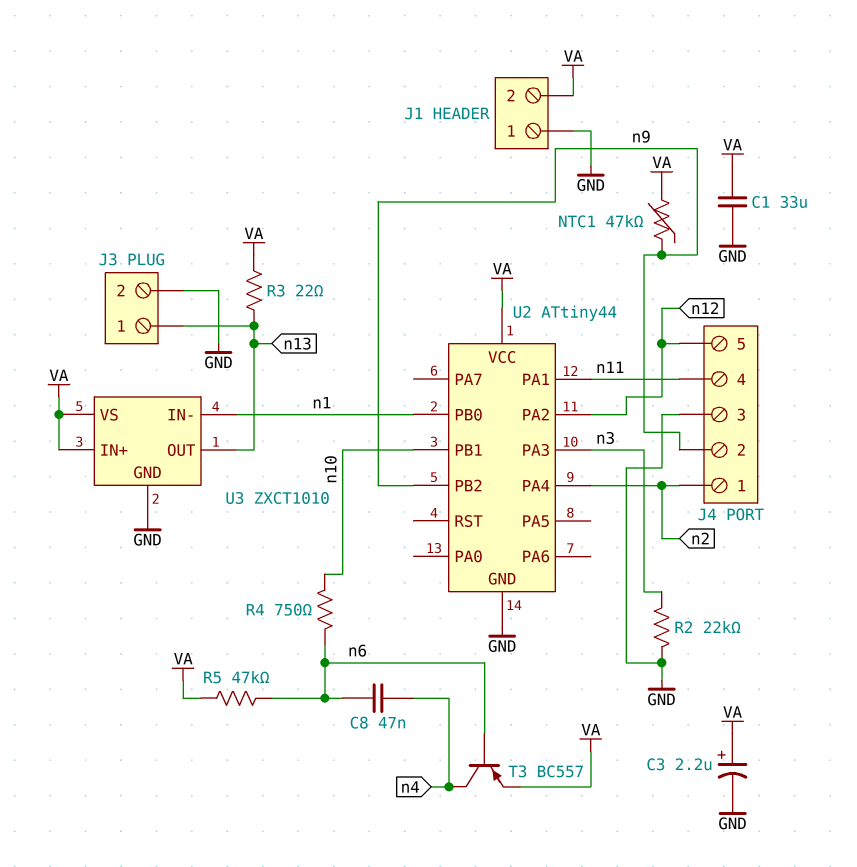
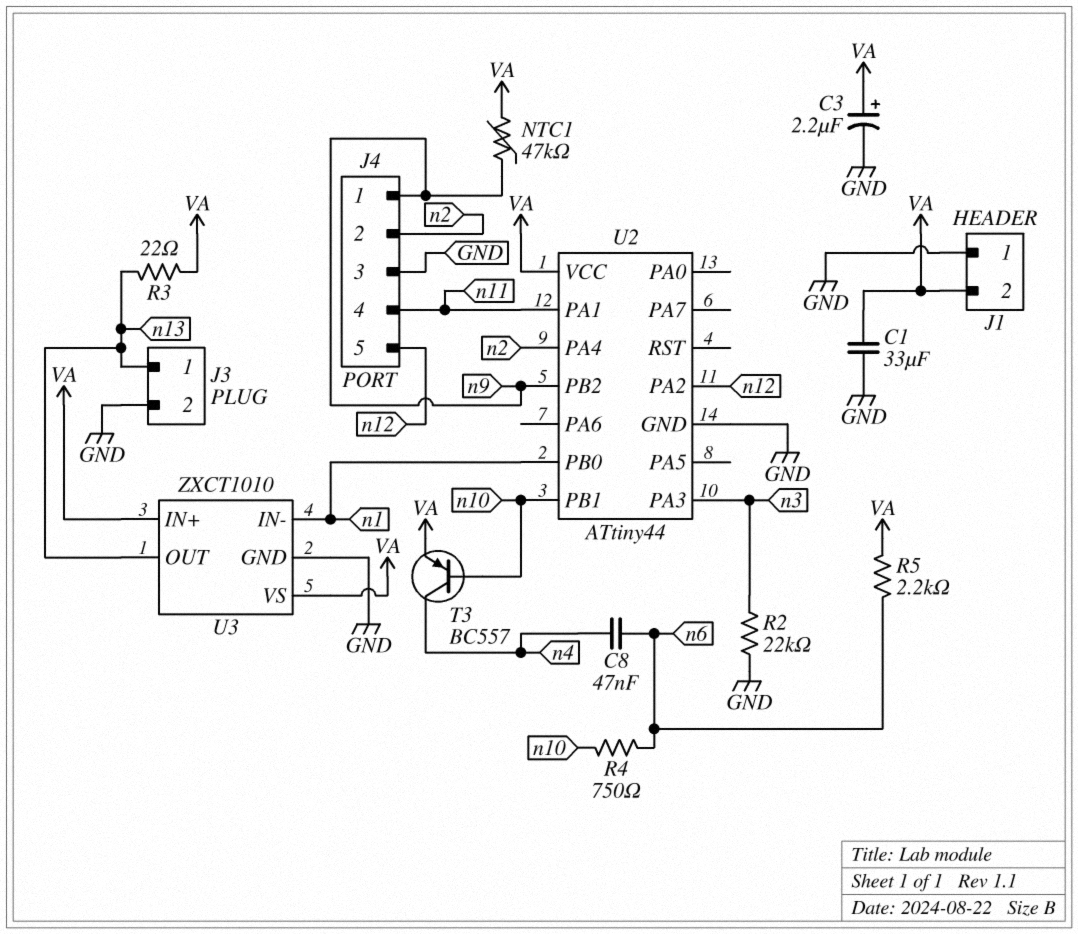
J4 pin 1: n2 -> n9
J4 pin 2: n9 -> n2
R5: 47k (VA, n6) -> 2.2k (VA, n6)
T3: PNP BC557 (B n6, C n4, E VA) -> PNP BC557 (B n10, C n4, E VA)

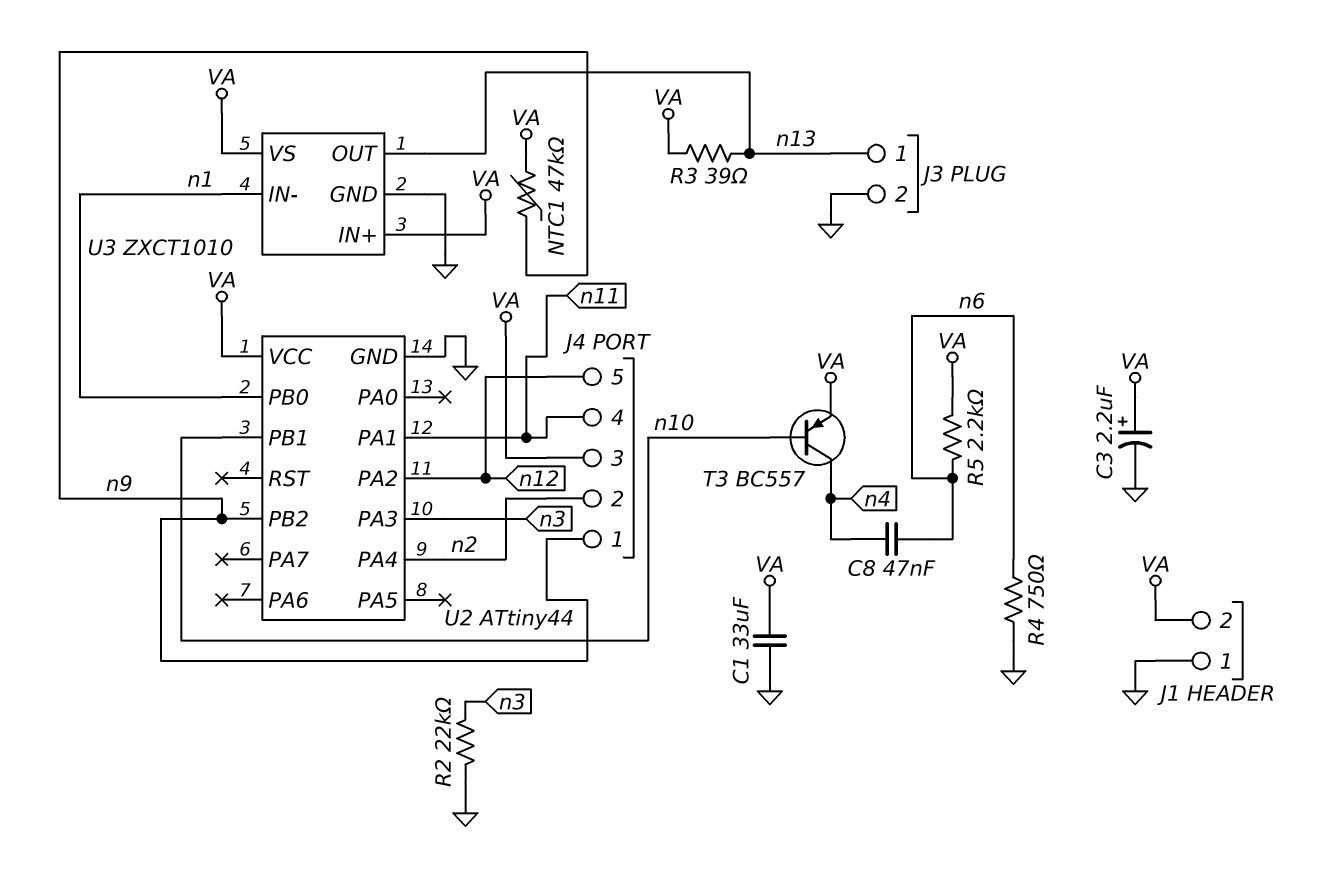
J4 pin 3: GND -> VA
R3: 22 (VA, n13) -> 39 (VA, n13)
R4: 750 (n6, n10) -> 750 (GND, n6)

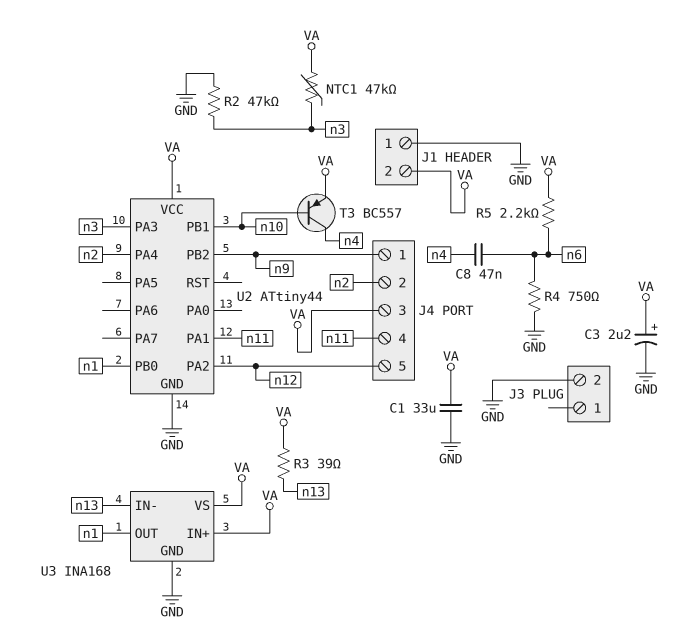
J3 pin 1: n13 -> none
NTC1: 47k (VA, n9) -> 47k (VA, n3)
R2: 22k (GND, n3) -> 47k (GND, n3)
U3: ZXCT1010 -> INA168
U3 pin IN-: n1 -> n13
U3 pin OUT: n13 -> n1

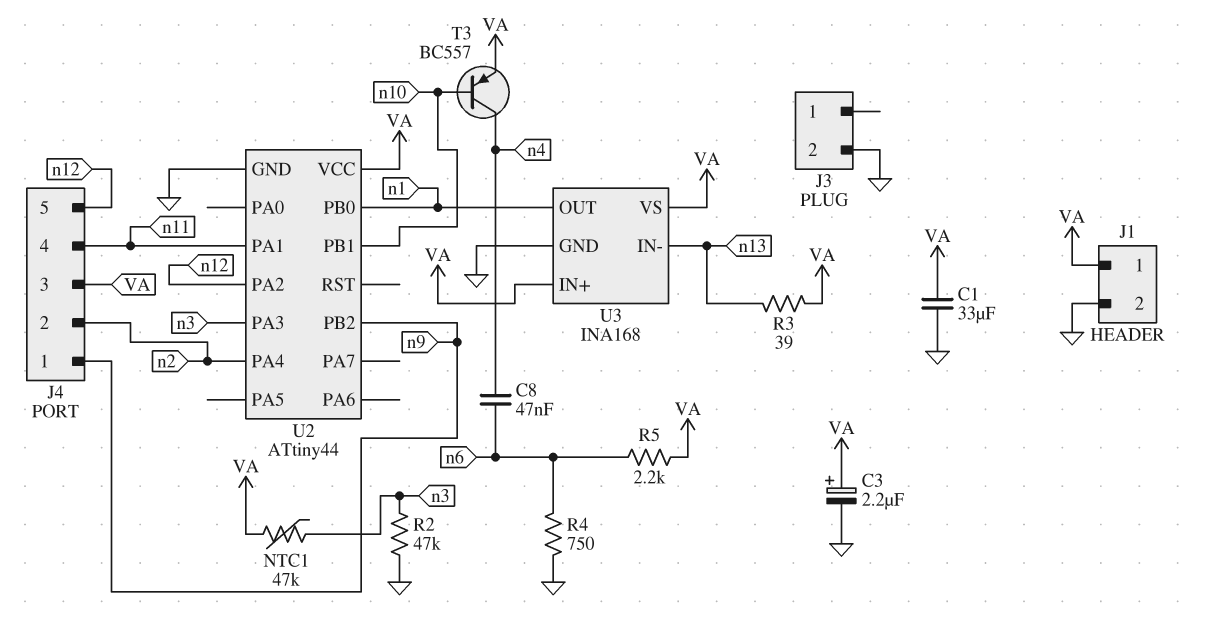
J1 pin 1: GND -> VA
J1 pin 2: VA -> GND

